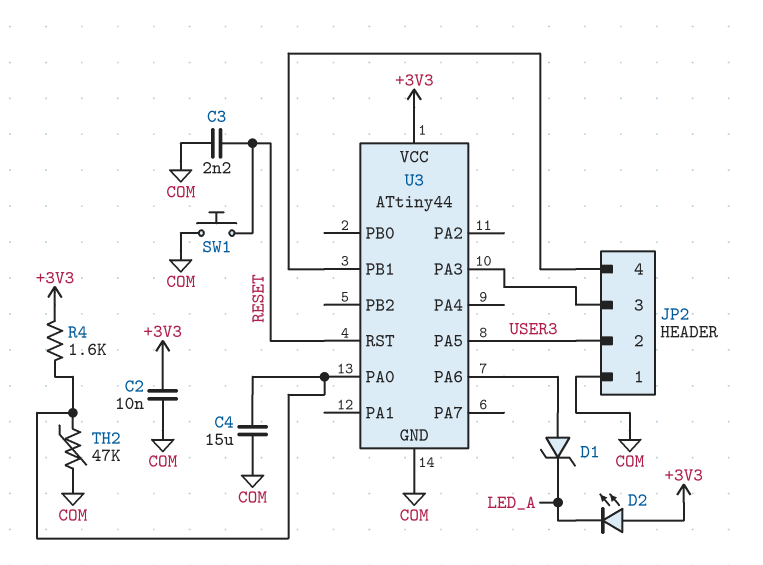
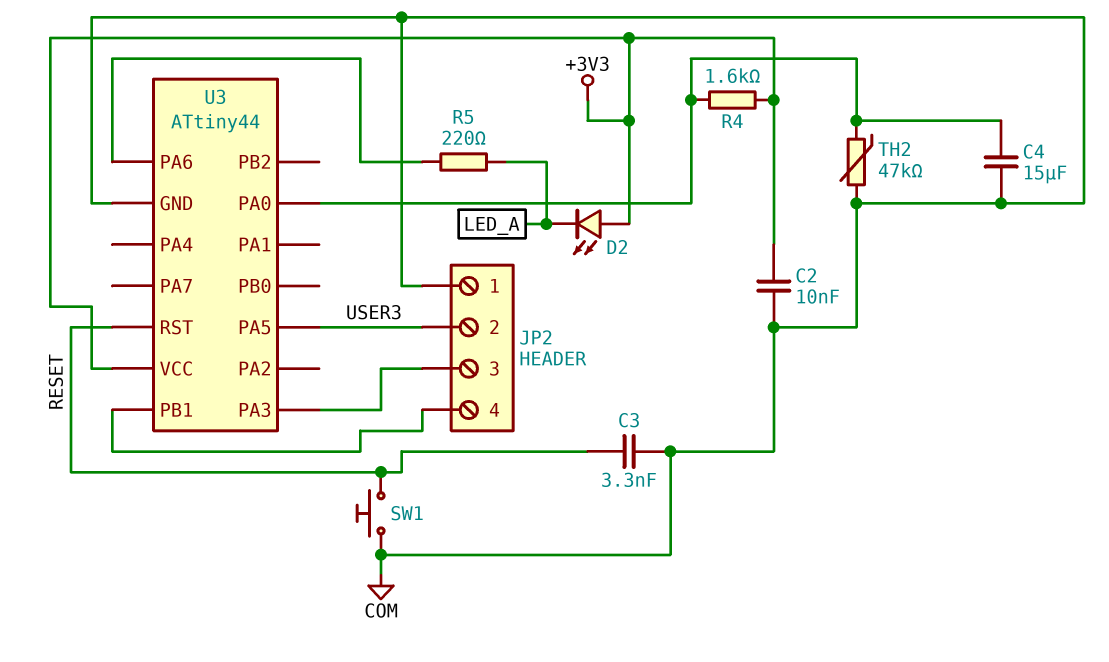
C3: 2.2nF (COM, RESET) -> 3.3nF (COM, RESET)
D1: zener (A U3/PA6, K LED_A) -> none
R5: none -> 220 (LED_A, U3/PA6)

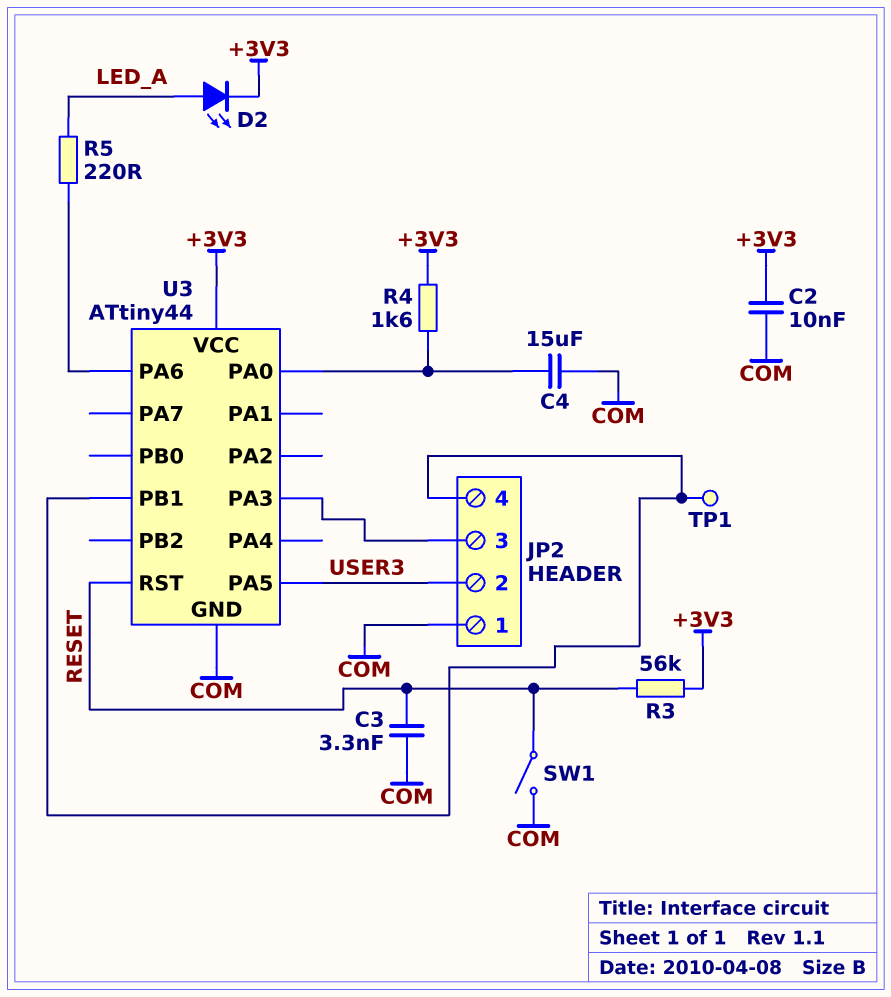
D2: LED (A +3V3, K LED_A) -> LED (A LED_A, K +3V3)
R3: none -> 56k (+3V3, RESET)
SW1: button (COM, RESET) -> switch (COM, RESET)
TH2: 47k (COM, U3/PA0) -> none
TP1: none -> test point (JP2/4)

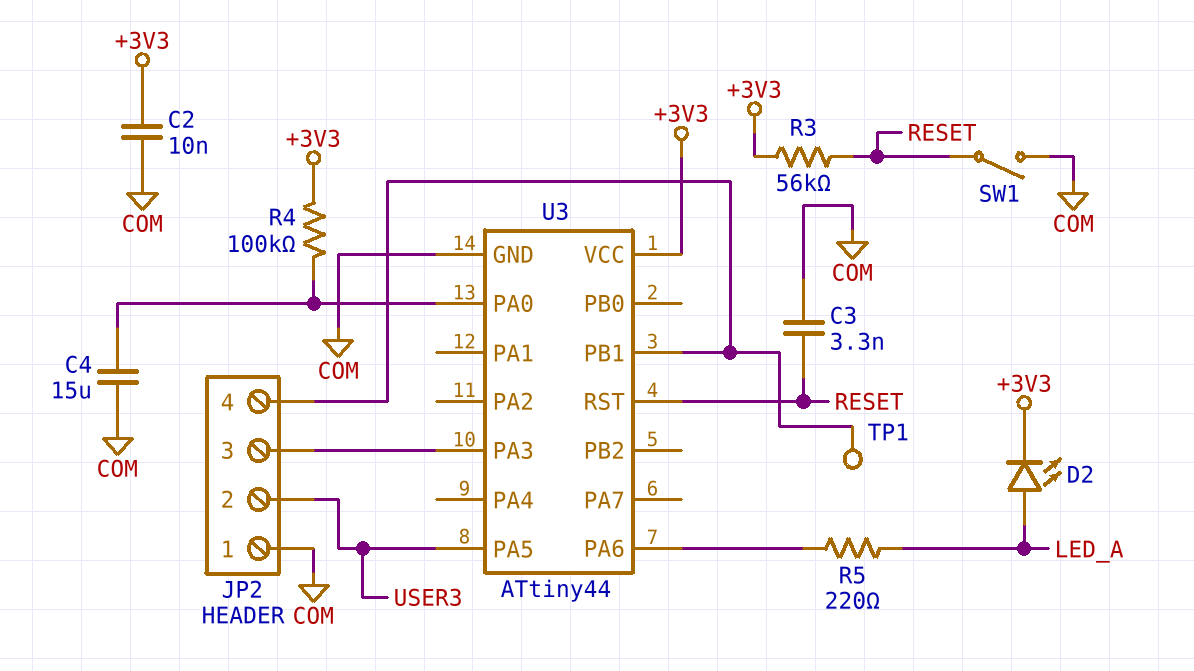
R4: 1.6k (+3V3, U3/PA0) -> 100k (+3V3, U3/PA0)

